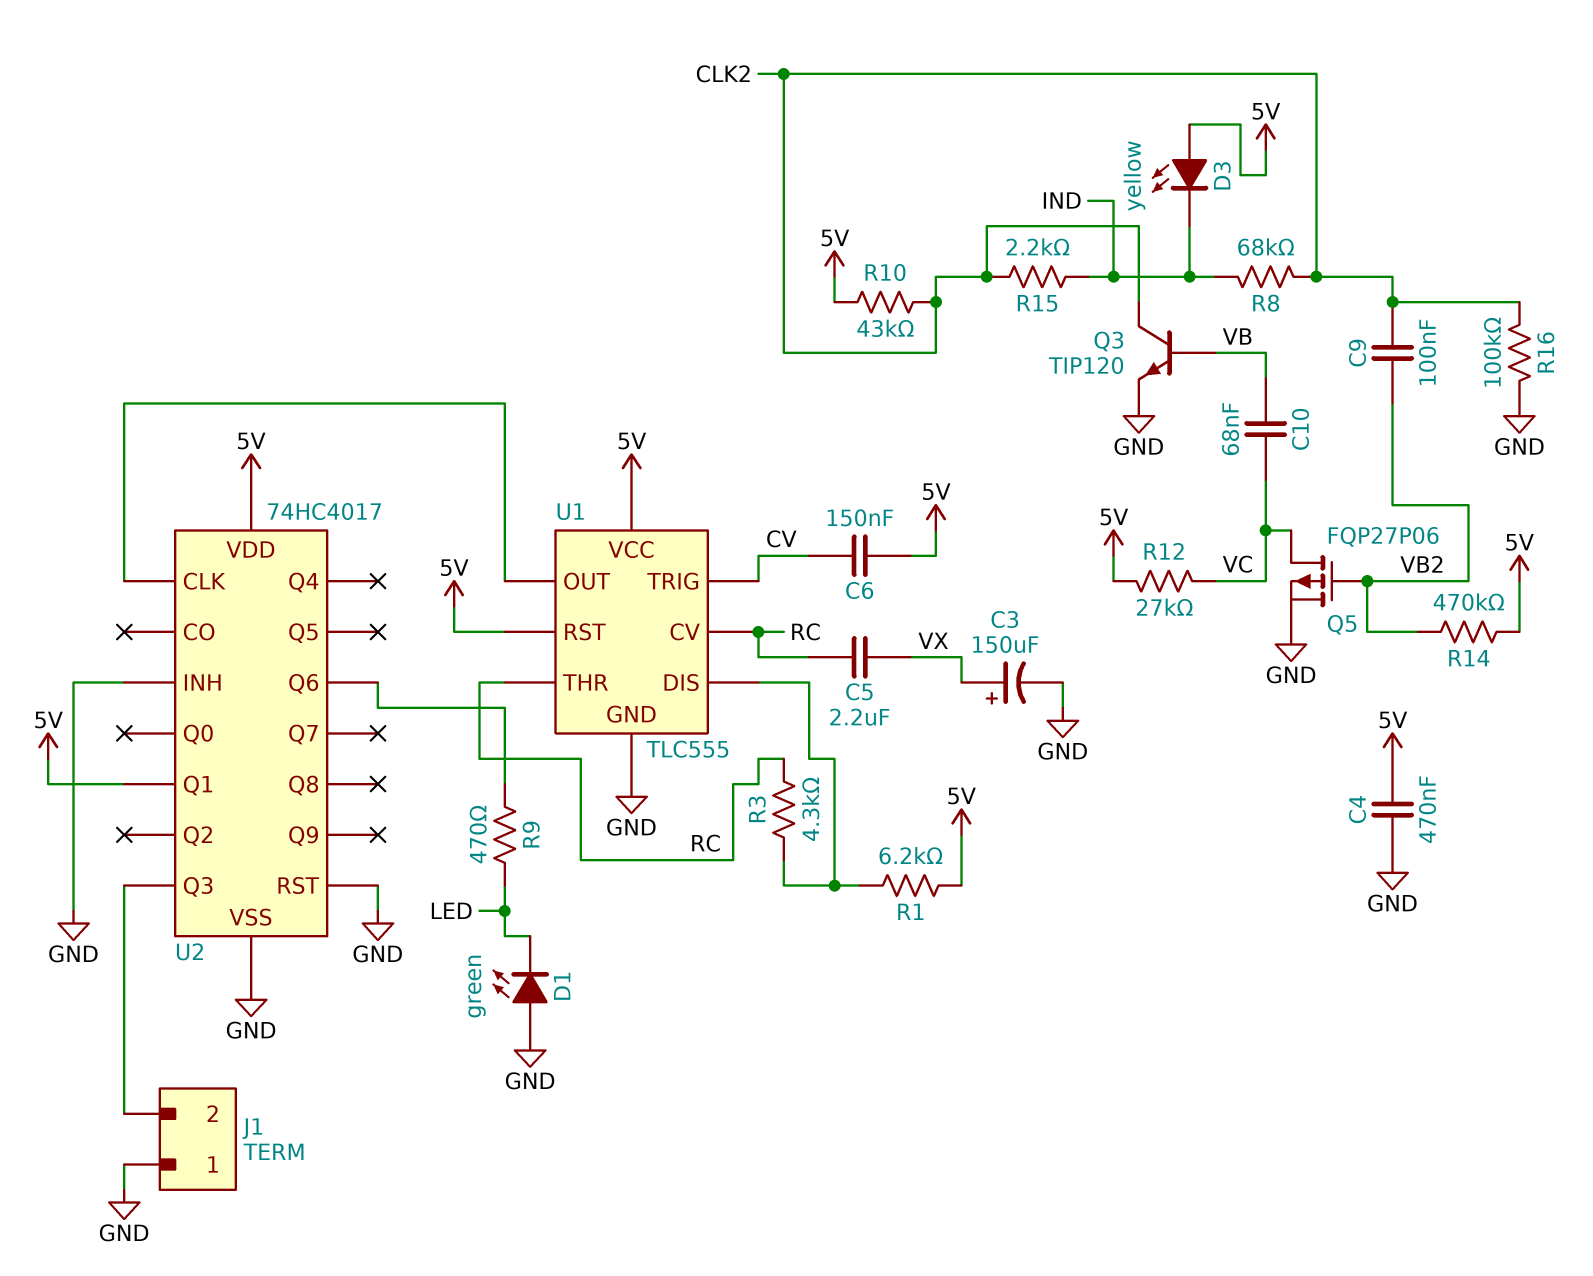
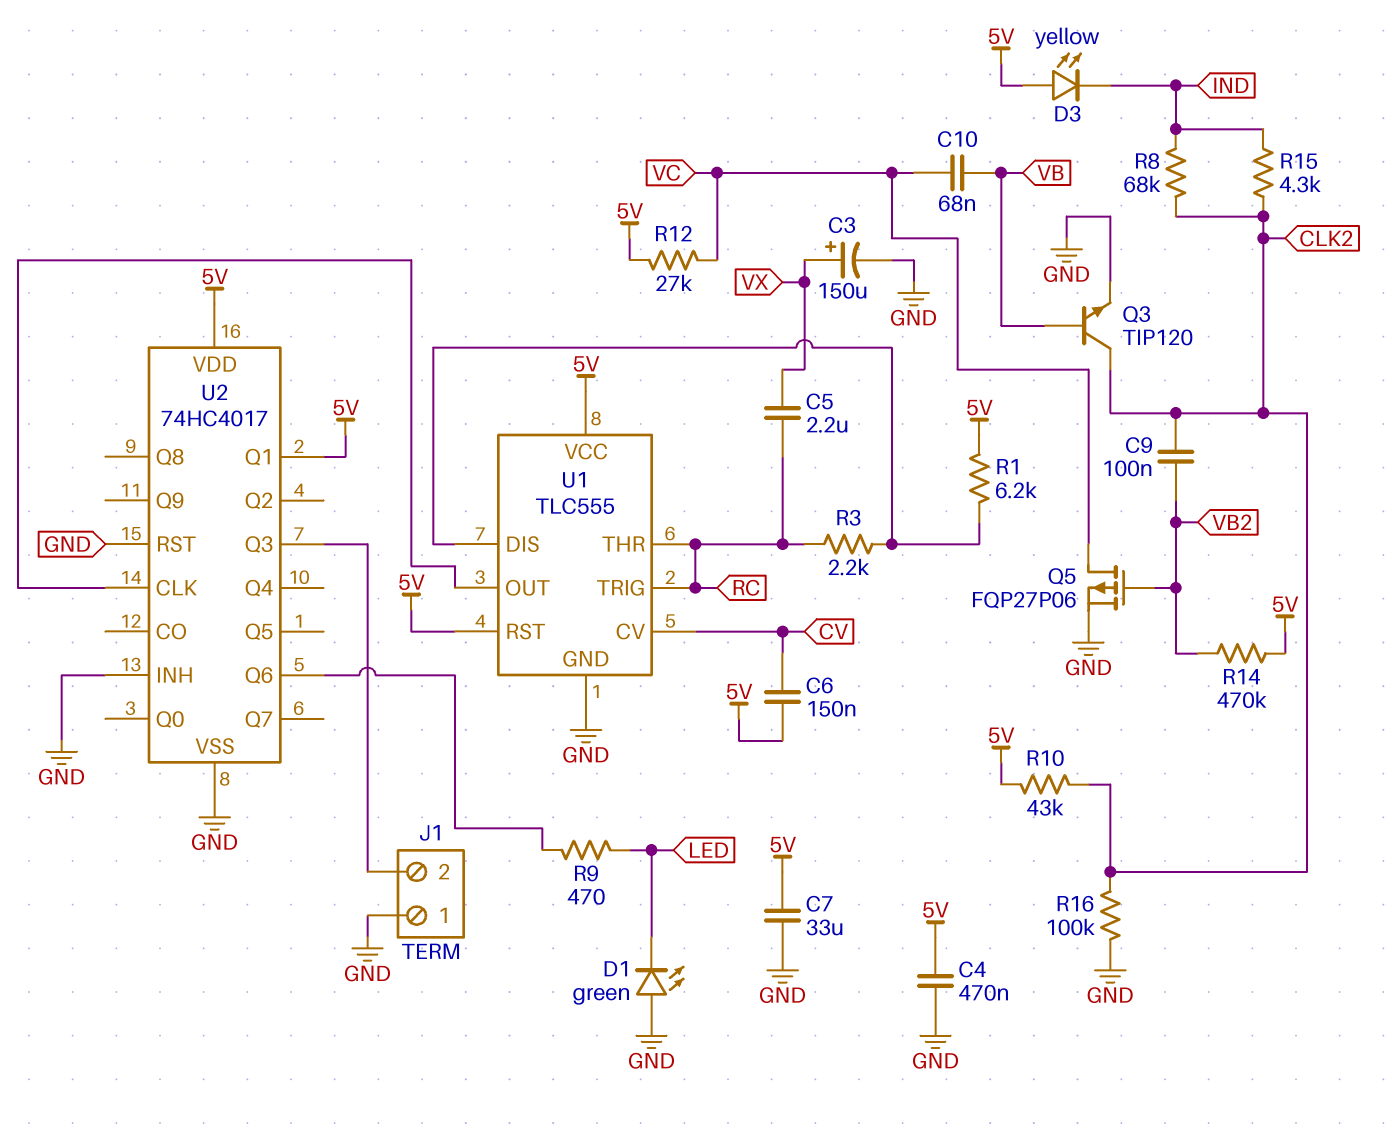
C7: none -> 33uF (5V, GND)
R3: 4.3k (RC, U1/DIS) -> 2.2k (RC, U1/DIS)
R15: 2.2k (CLK2, IND) -> 4.3k (CLK2, IND)
U1 pin CV: RC -> CV
U1 pin TRIG: CV -> RC

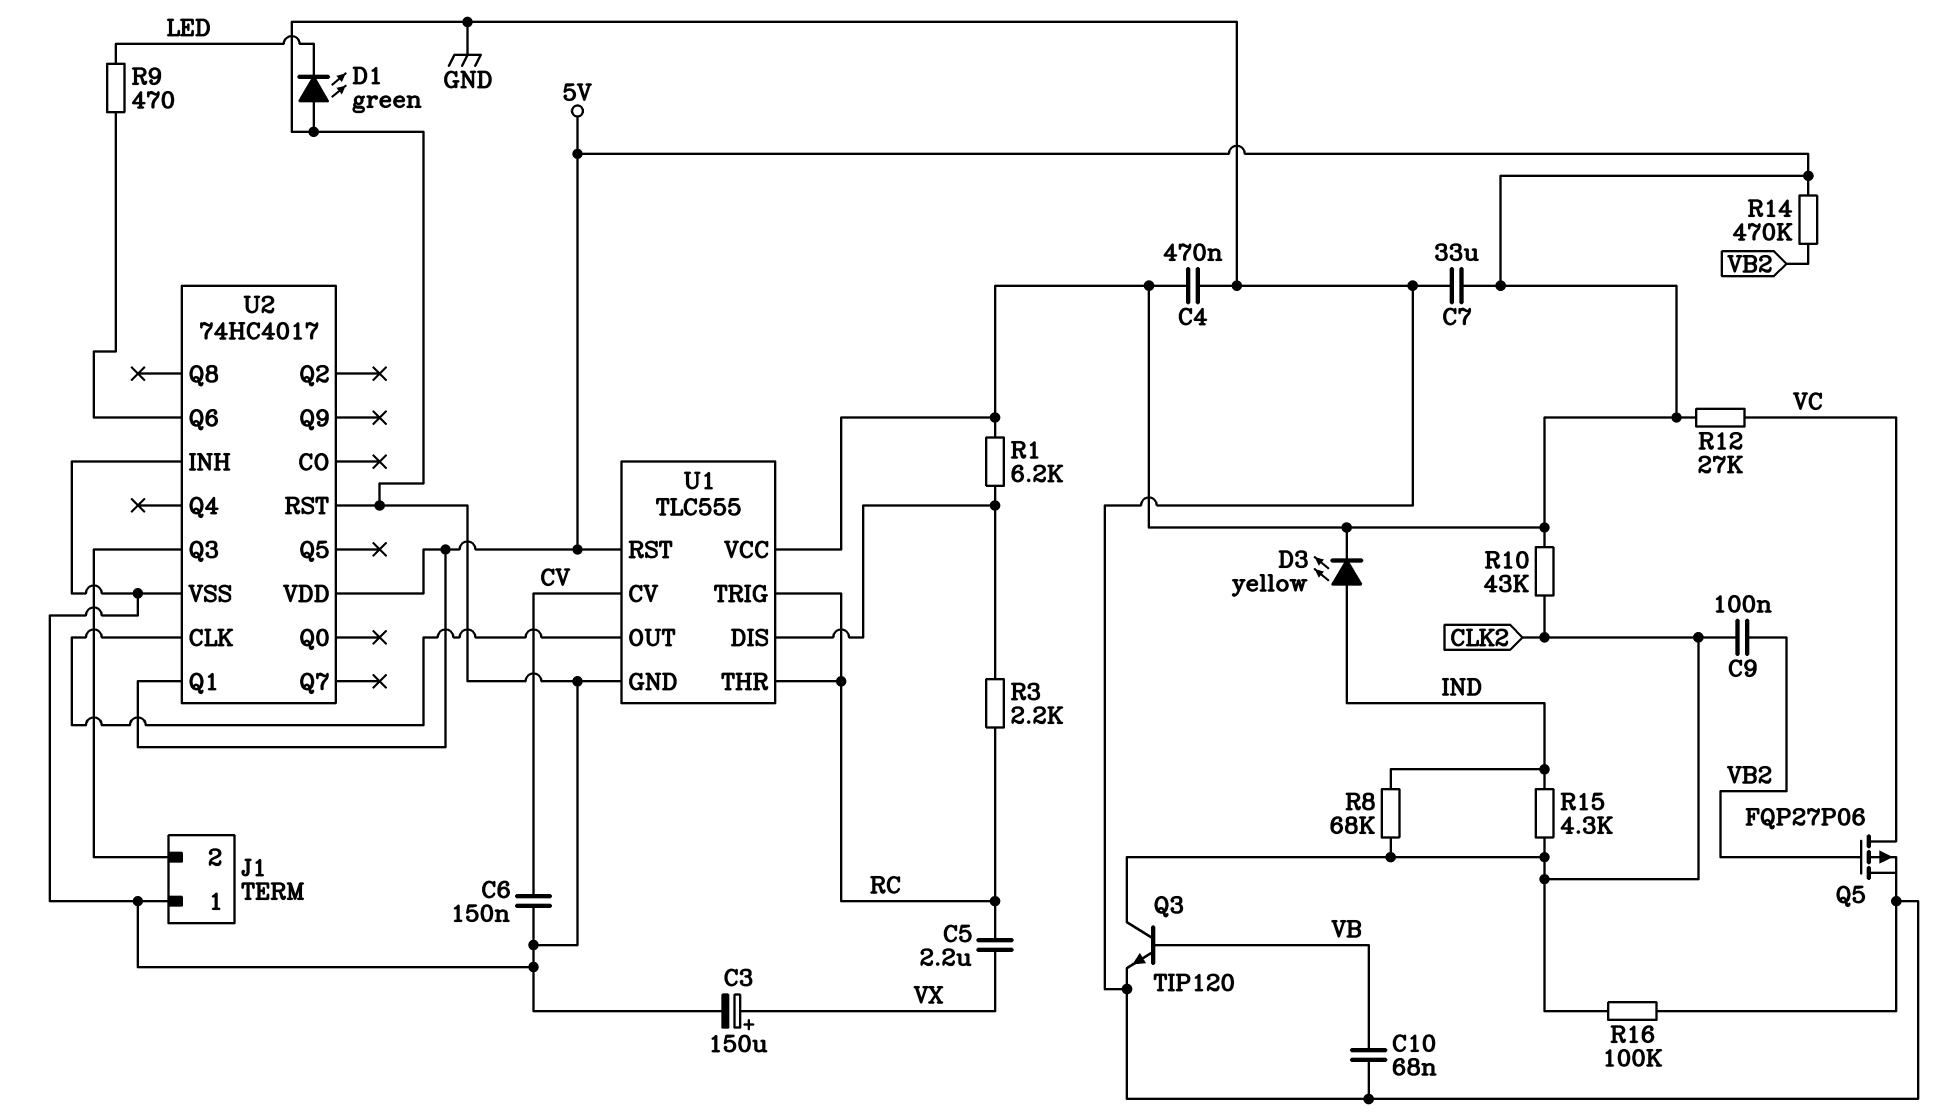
C6: 150nF (5V, CV) -> 150nF (CV, GND)
C10: 68nF (VB, VC) -> 68nF (GND, VB)
D3: LED yellow (A 5V, K IND) -> LED yellow (A IND, K 5V)

